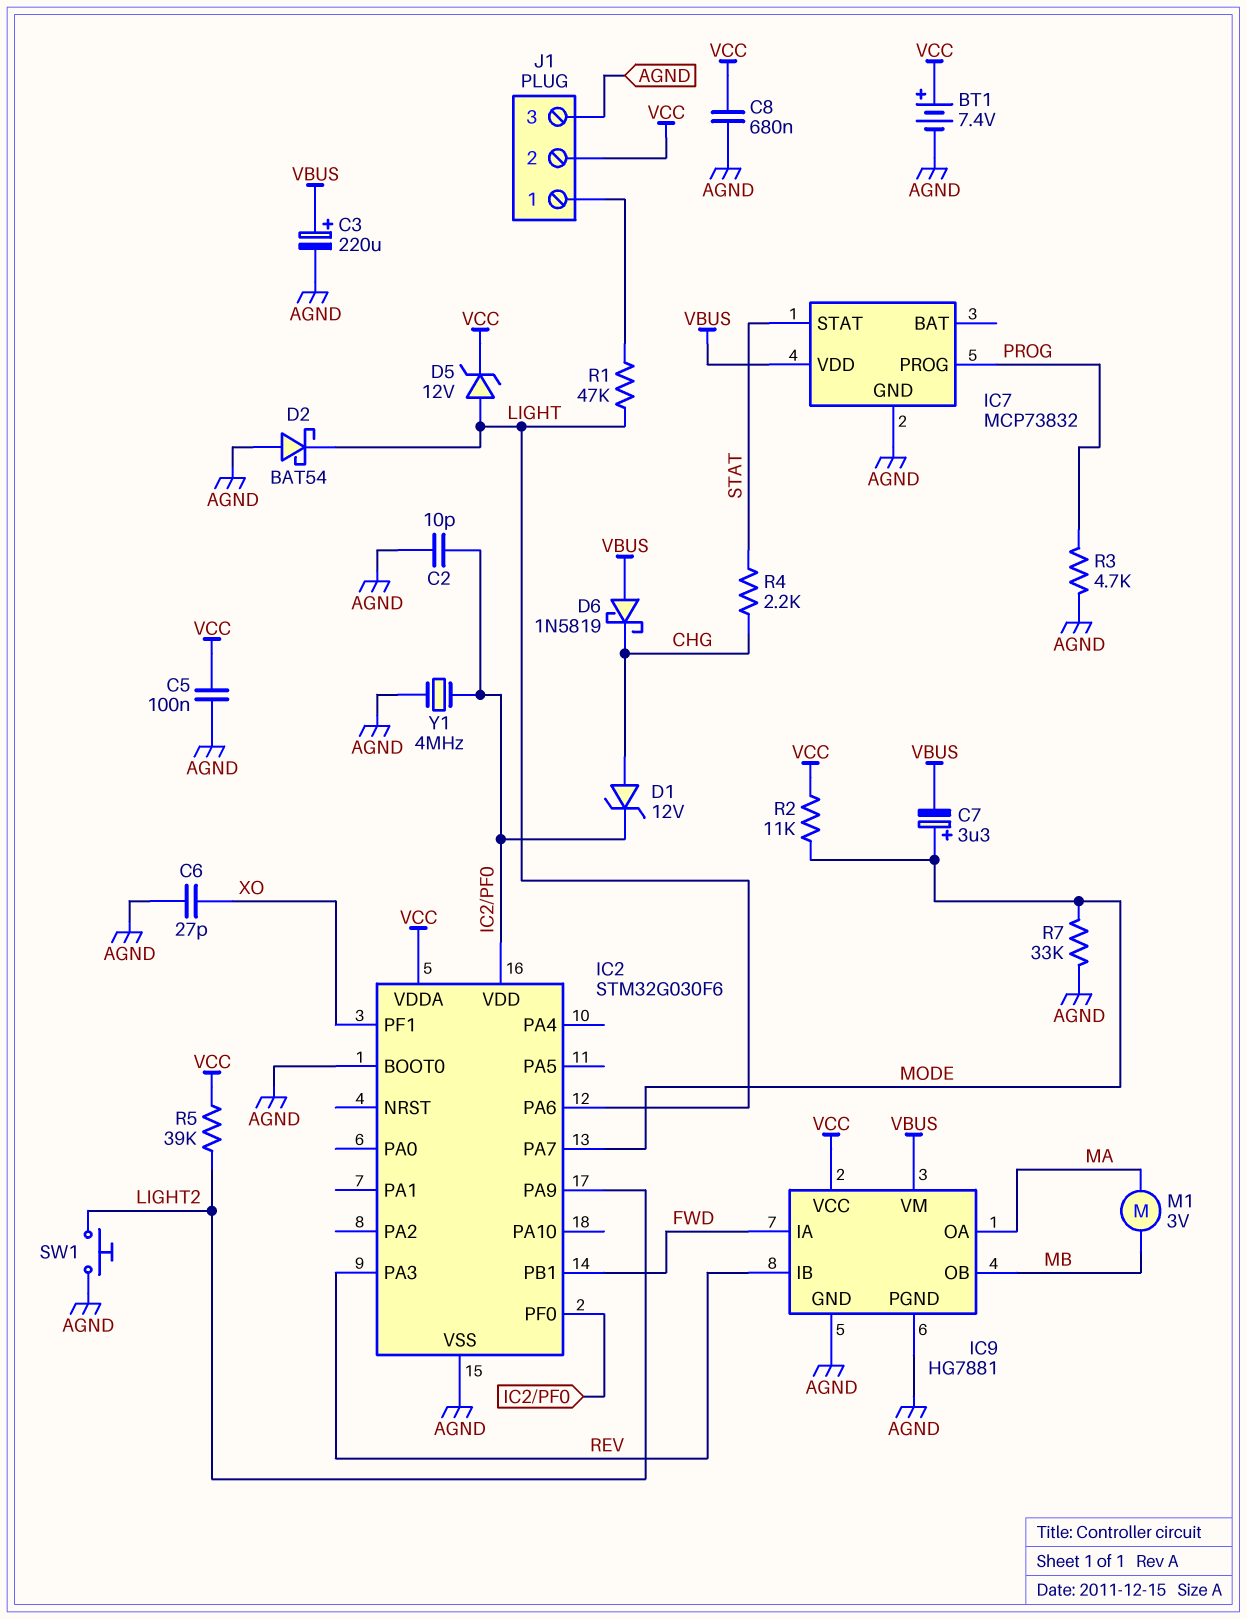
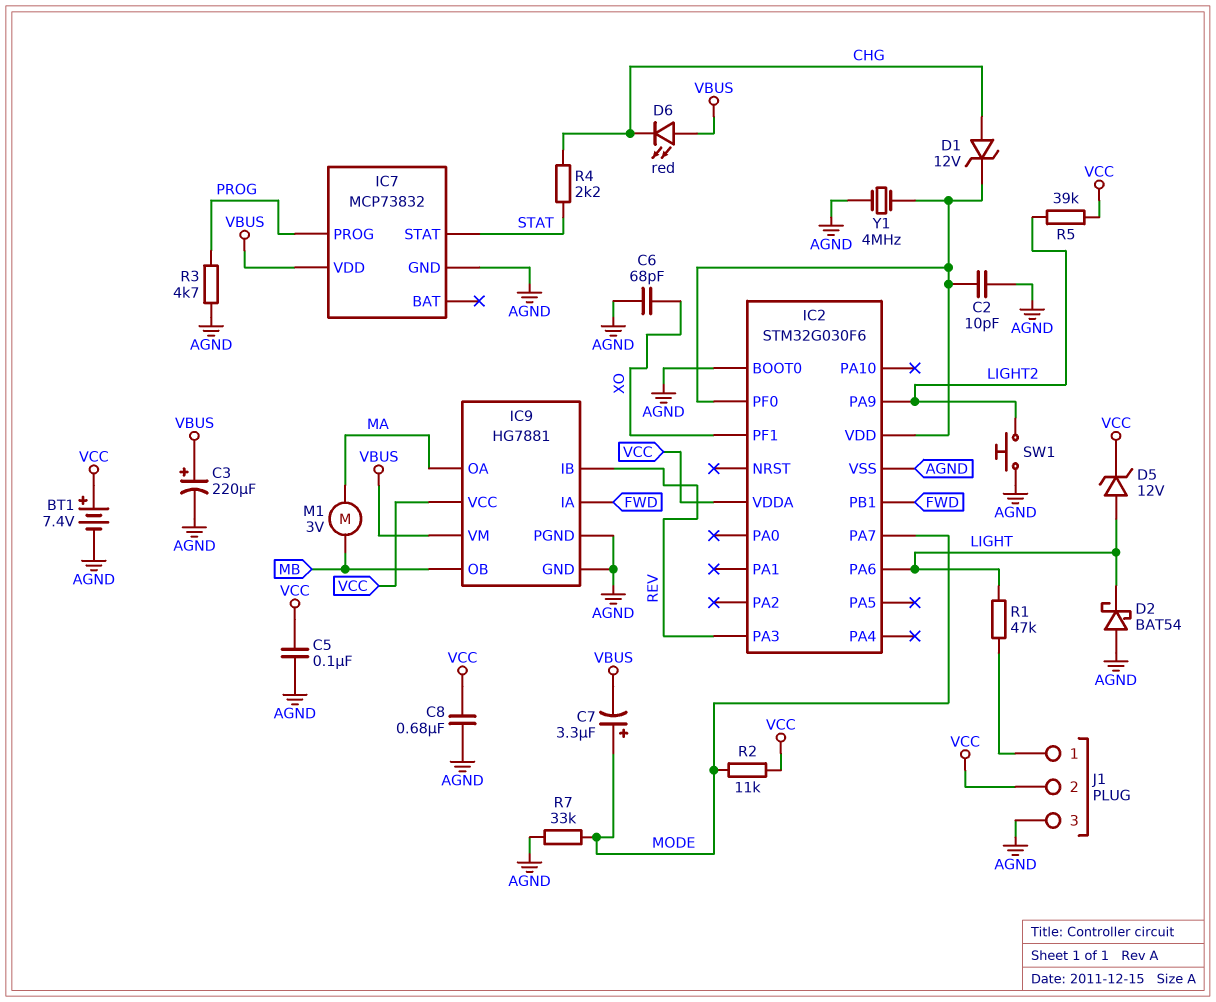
C6: 27pF (AGND, XO) -> 68pF (AGND, XO)
D6: schottky 1N5819 (A VBUS, K CHG) -> LED red (A VBUS, K CHG)

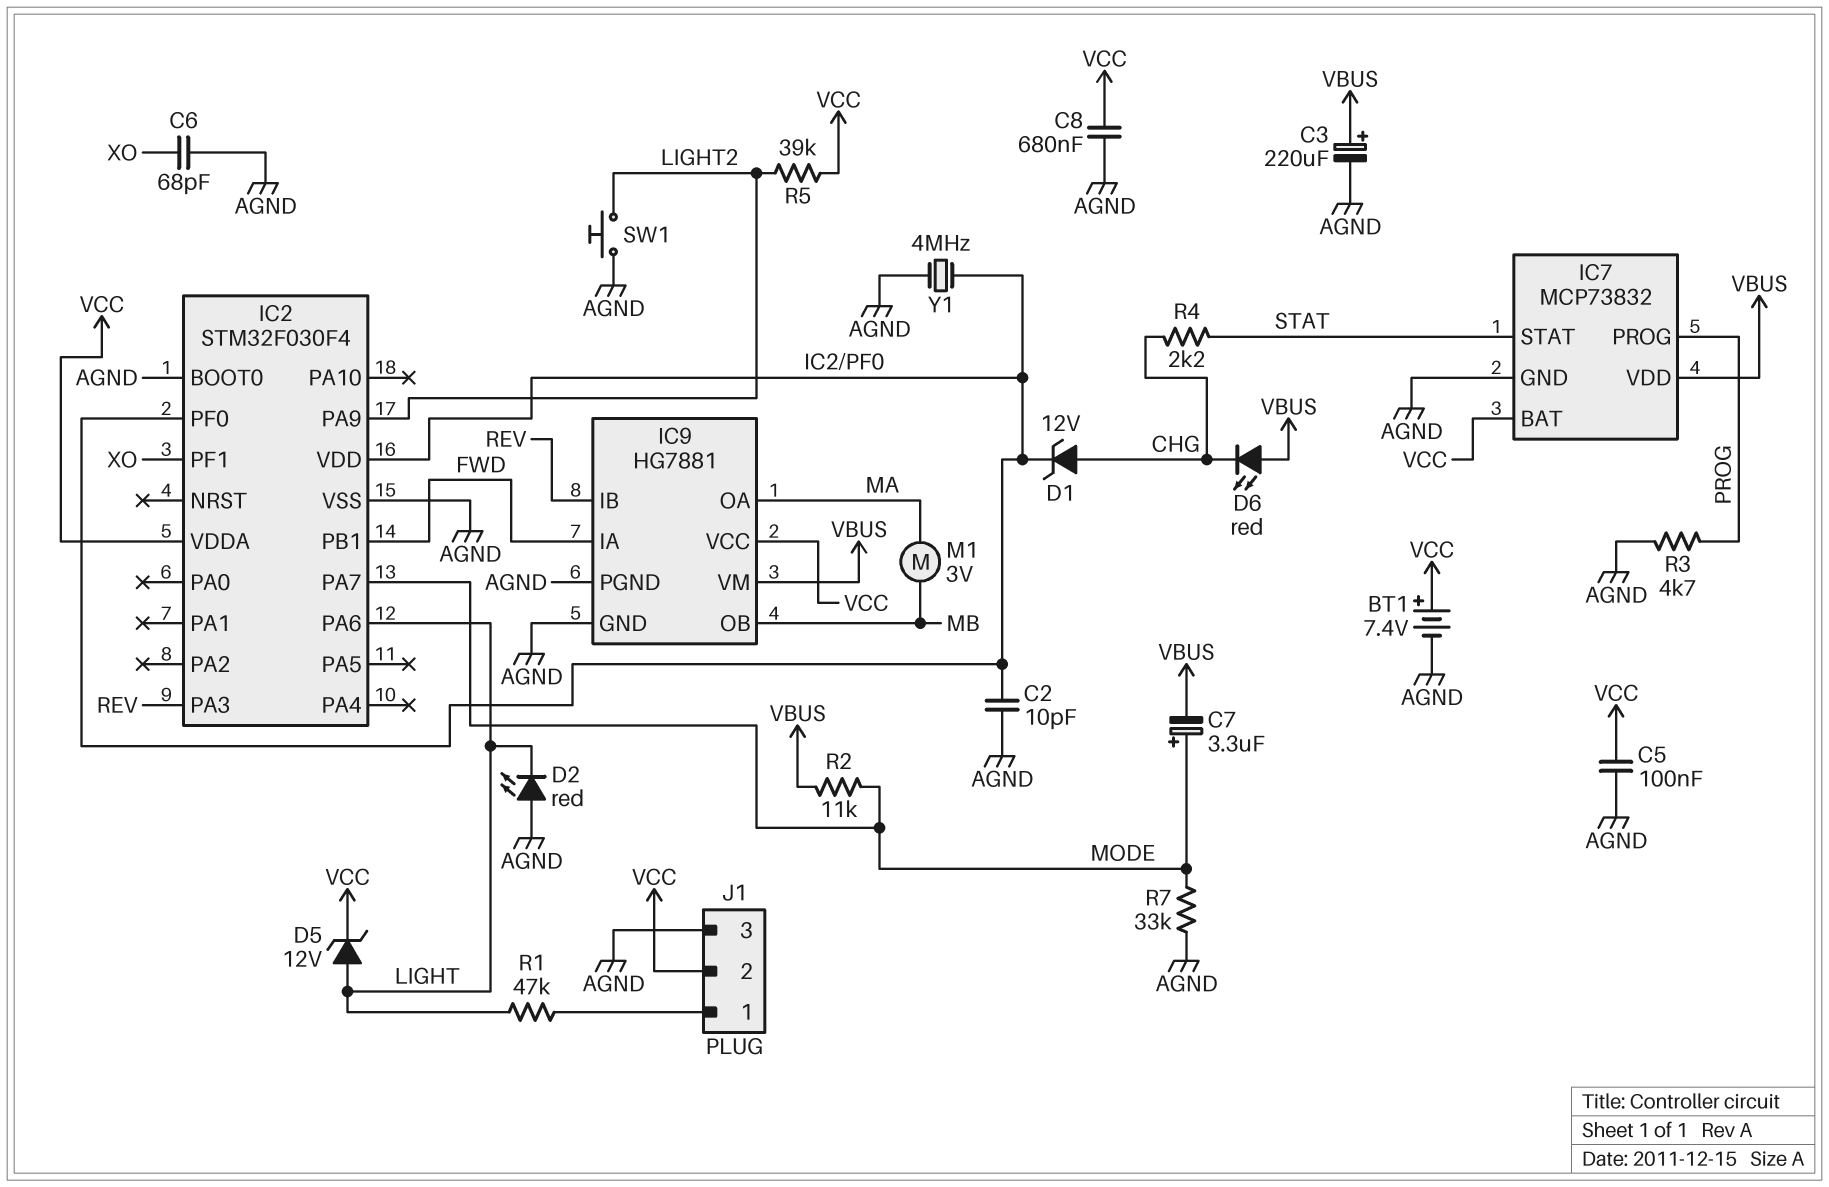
D2: schottky BAT54 (A AGND, K LIGHT) -> LED red (A AGND, K LIGHT)
IC2: STM32G030F6 -> STM32F030F4
IC7 pin BAT: none -> VCC
R2: 11k (MODE, VCC) -> 11k (MODE, VBUS)

